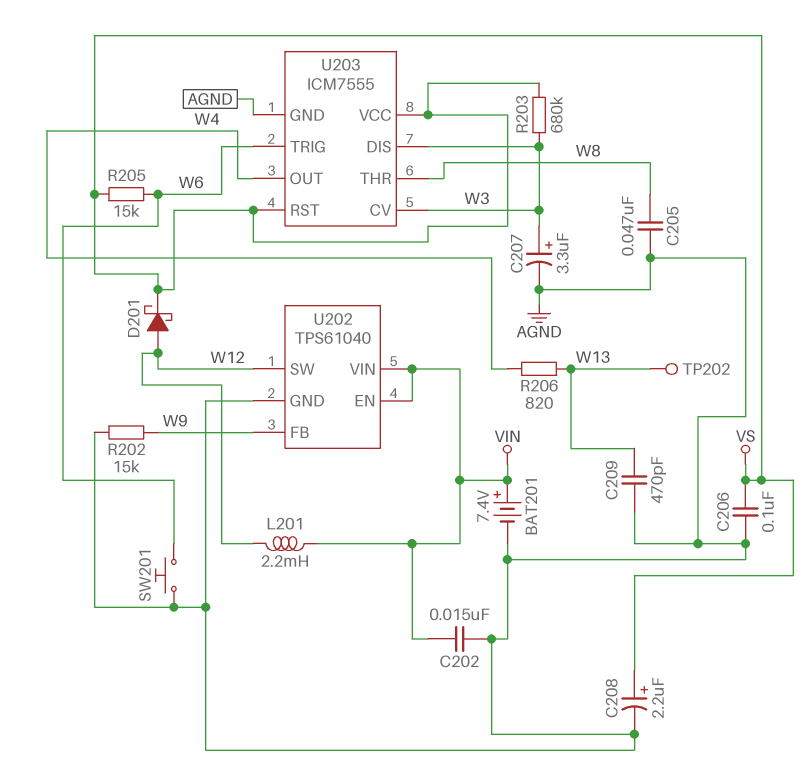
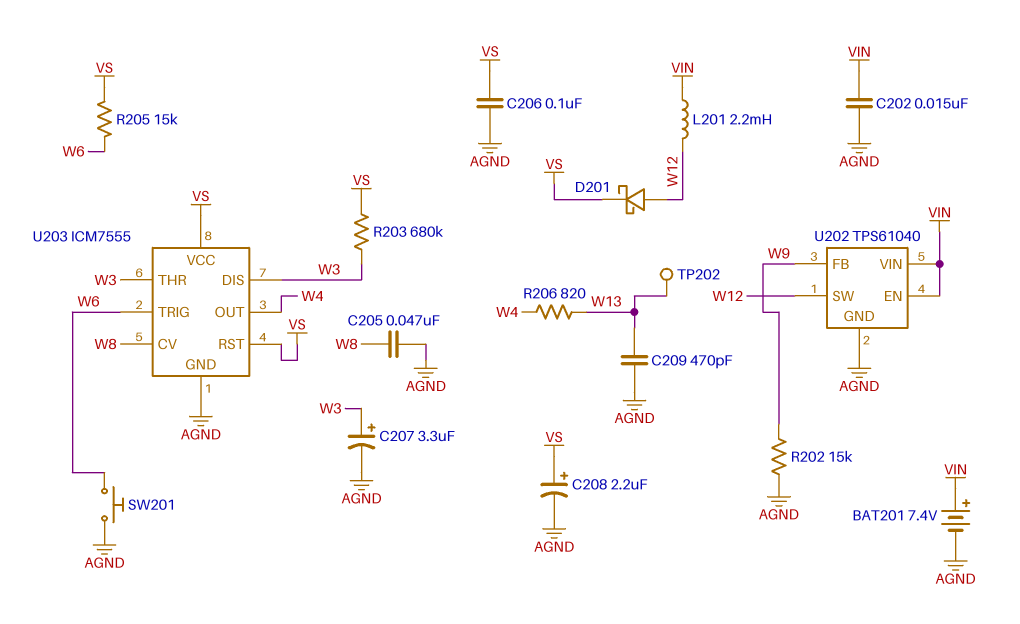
U203 pin CV: W3 -> W8
U203 pin THR: W8 -> W3

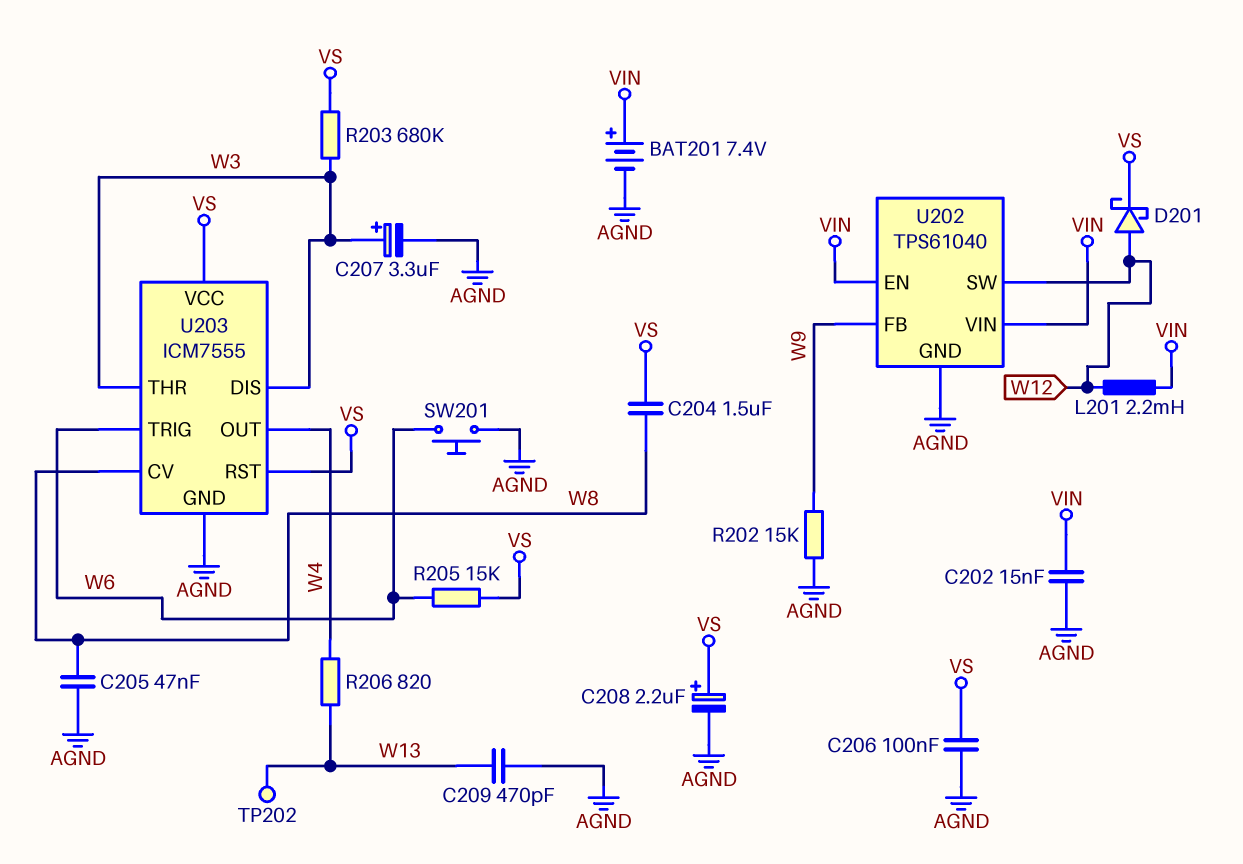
C204: none -> 1.5uF (VS, W8)

